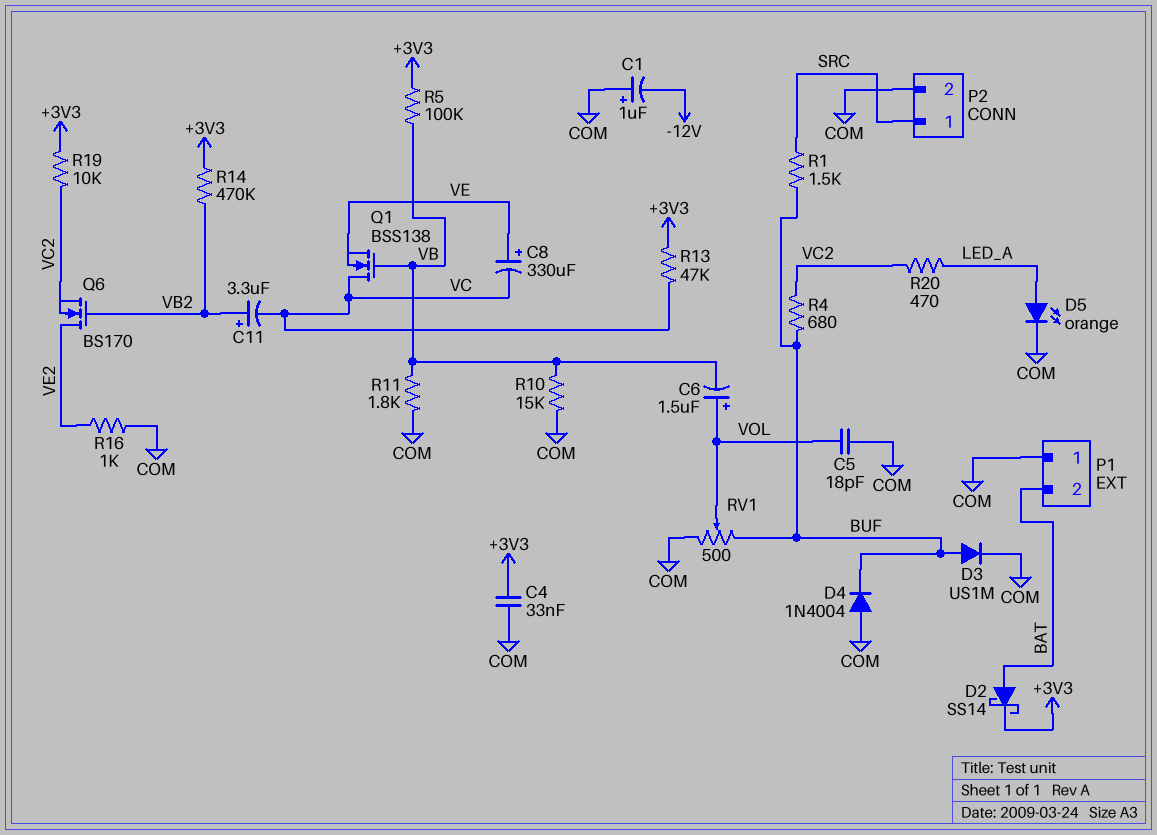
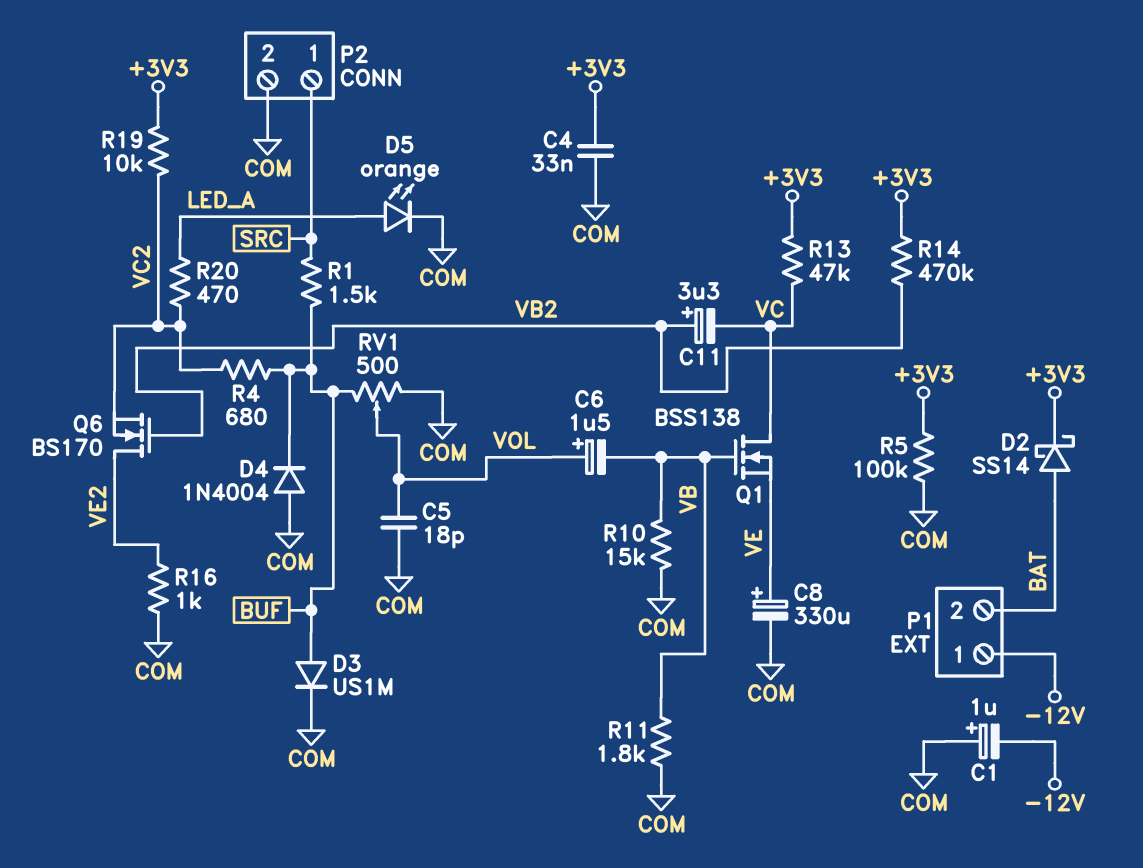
C8: 330uF (plus VE, minus VC) -> 330uF (plus VE, minus COM)
P1 pin 1: COM -> -12V
R5: 100k (+3V3, VB) -> 100k (+3V3, COM)

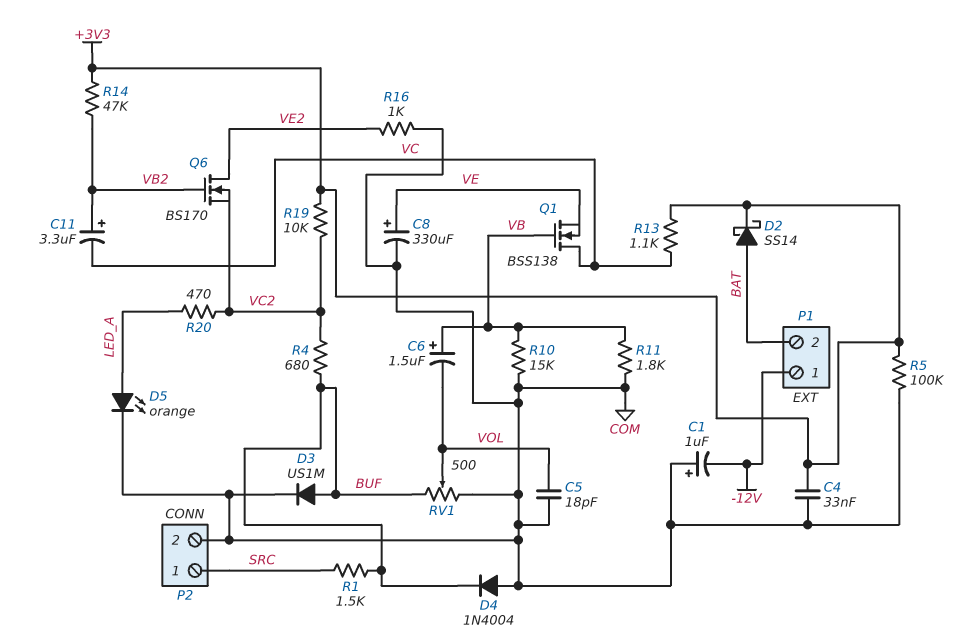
C6: 1.5uF (plus VOL, minus VB) -> 1.5uF (plus VB, minus VOL)
R13: 47k (+3V3, VC) -> 1.1k (+3V3, VC)
R14: 470k (+3V3, VB2) -> 47k (+3V3, VB2)

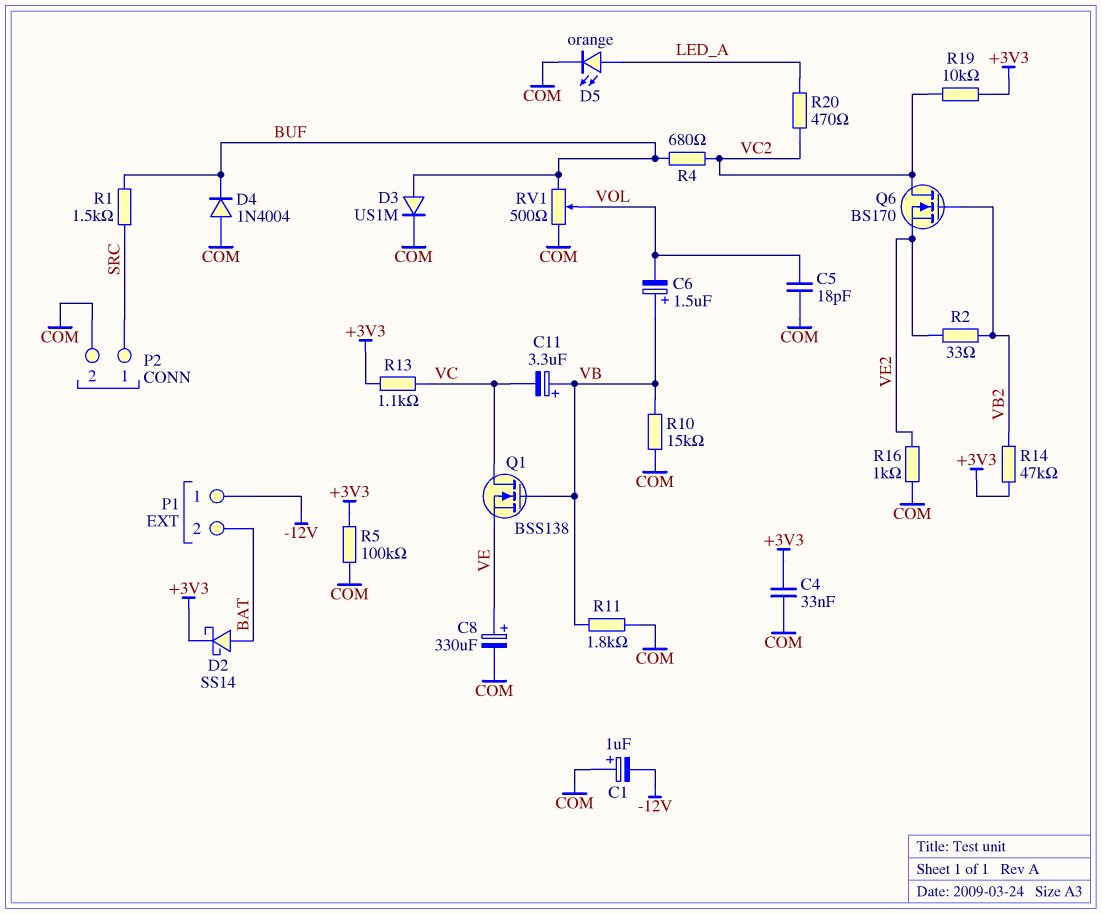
C11: 3.3uF (plus VB2, minus VC) -> 3.3uF (plus VB, minus VC)
Q6: NMOS BS170 (G VB2, D VE2, S VC2) -> NMOS BS170 (G VB2, D VC2, S VE2)
R2: none -> 33 (VB2, VE2)

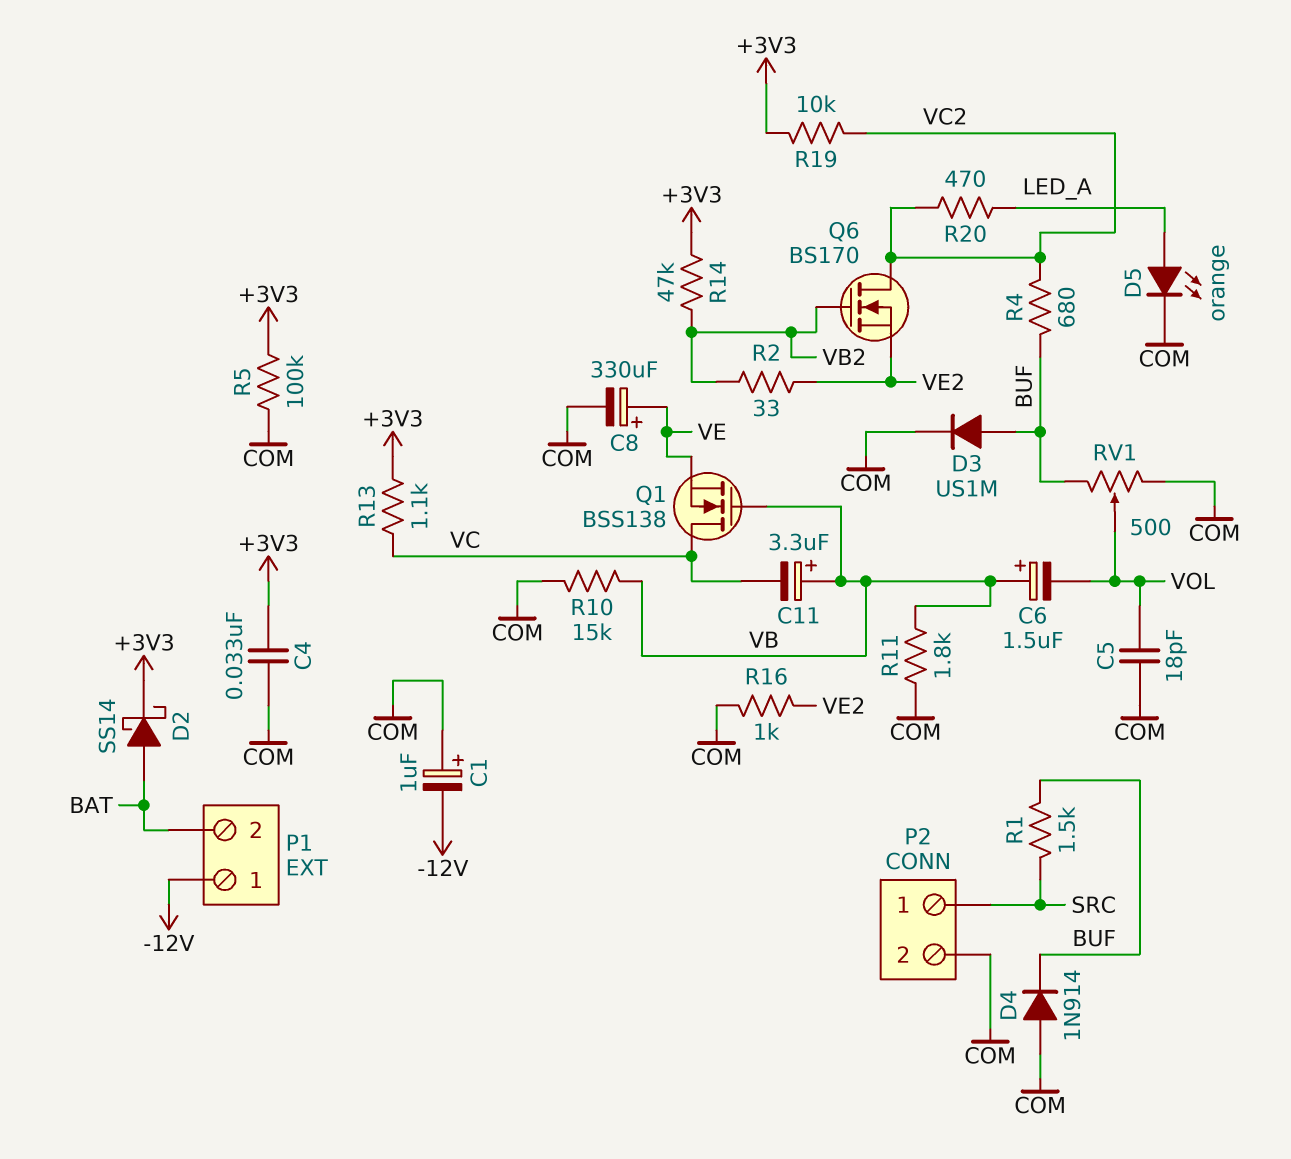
D4: diode 1N4004 (A COM, K BUF) -> diode 1N914 (A COM, K BUF)

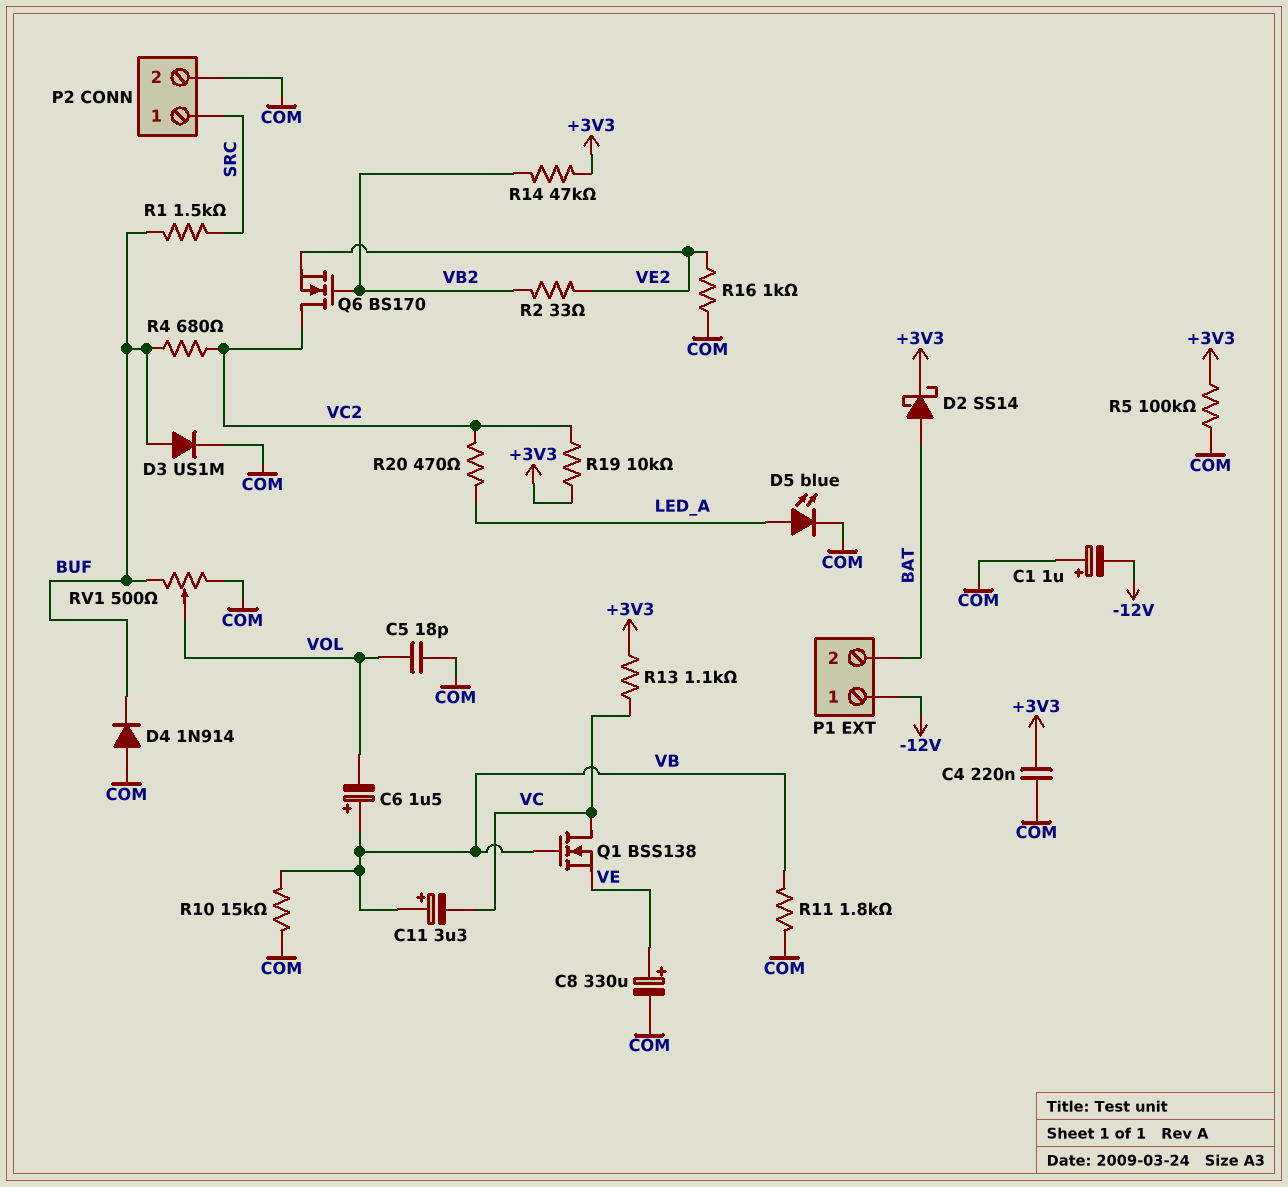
C4: 33nF (+3V3, COM) -> 220nF (+3V3, COM)
D5: LED orange (A LED_A, K COM) -> LED blue (A LED_A, K COM)

